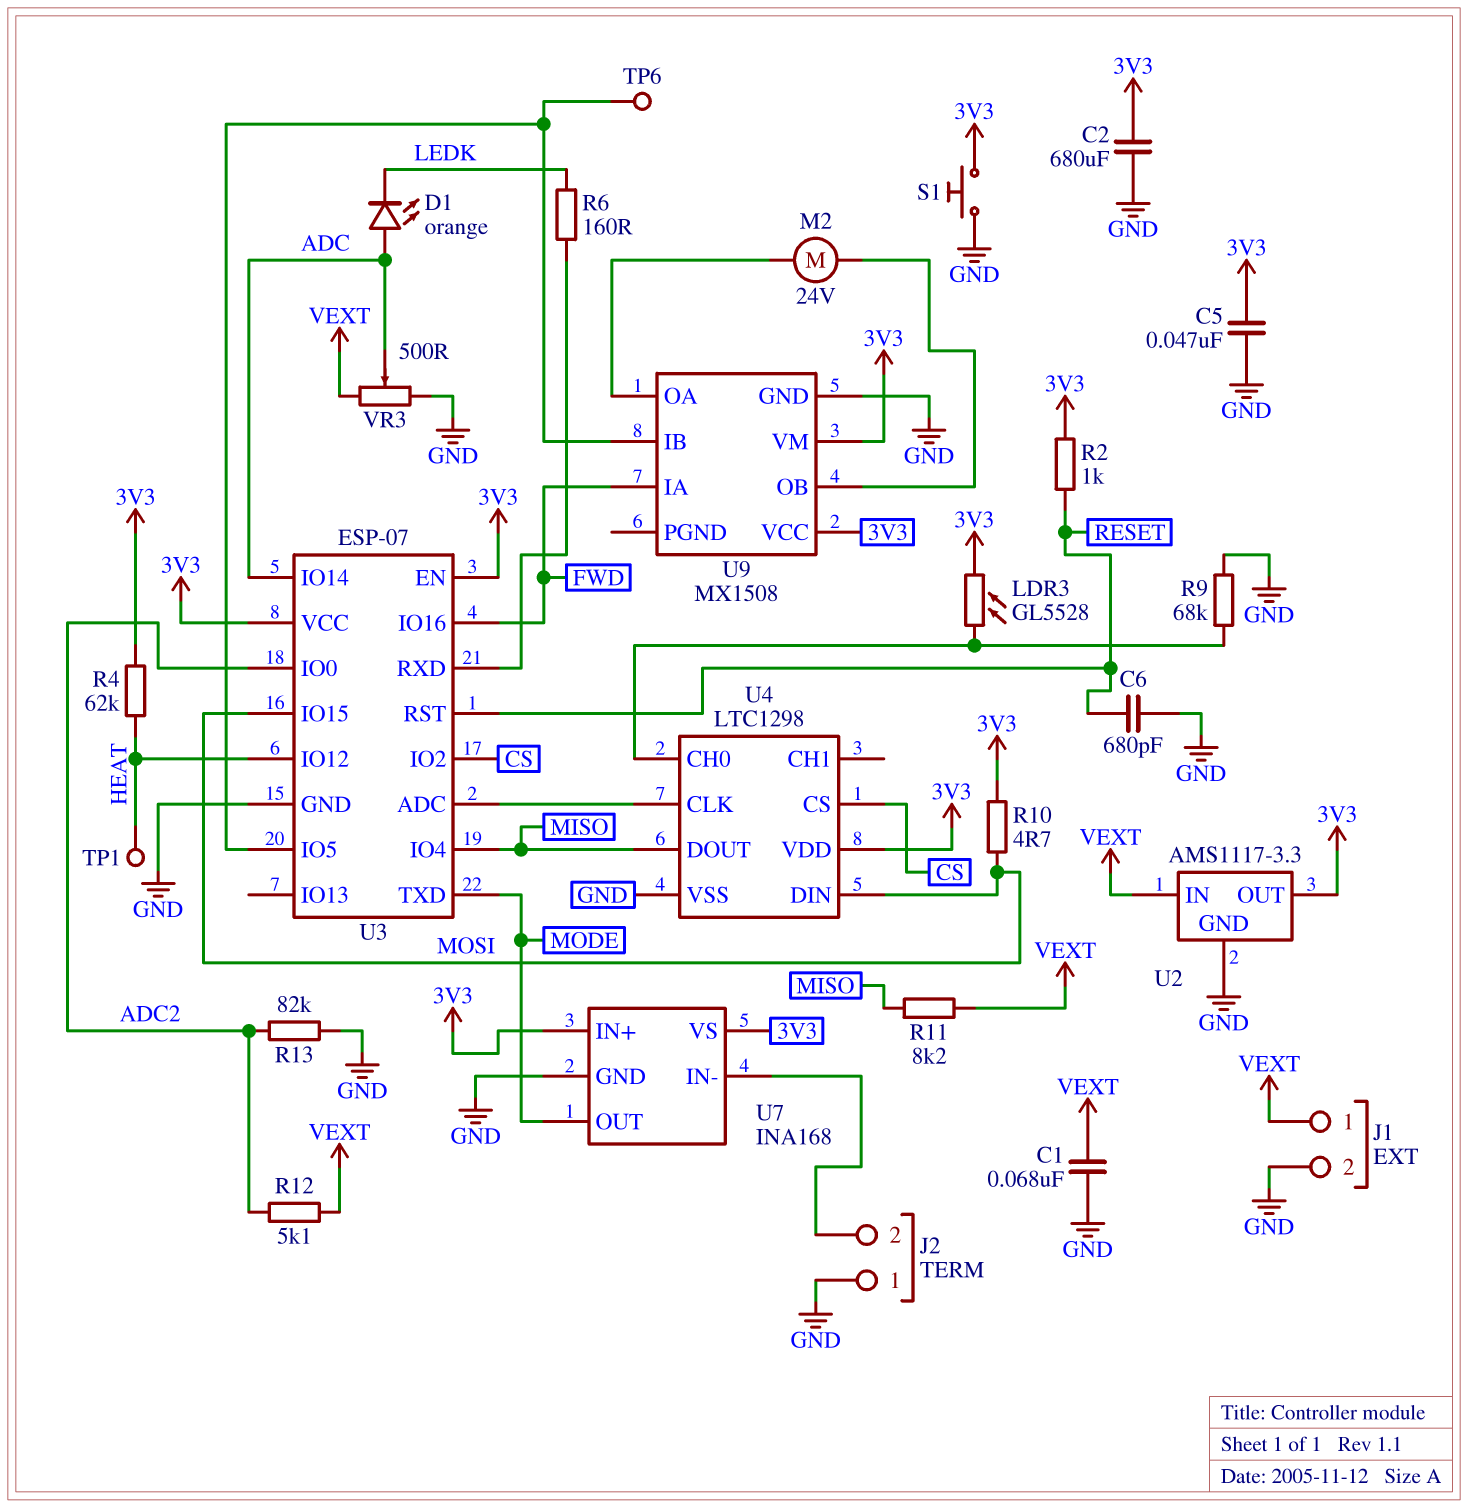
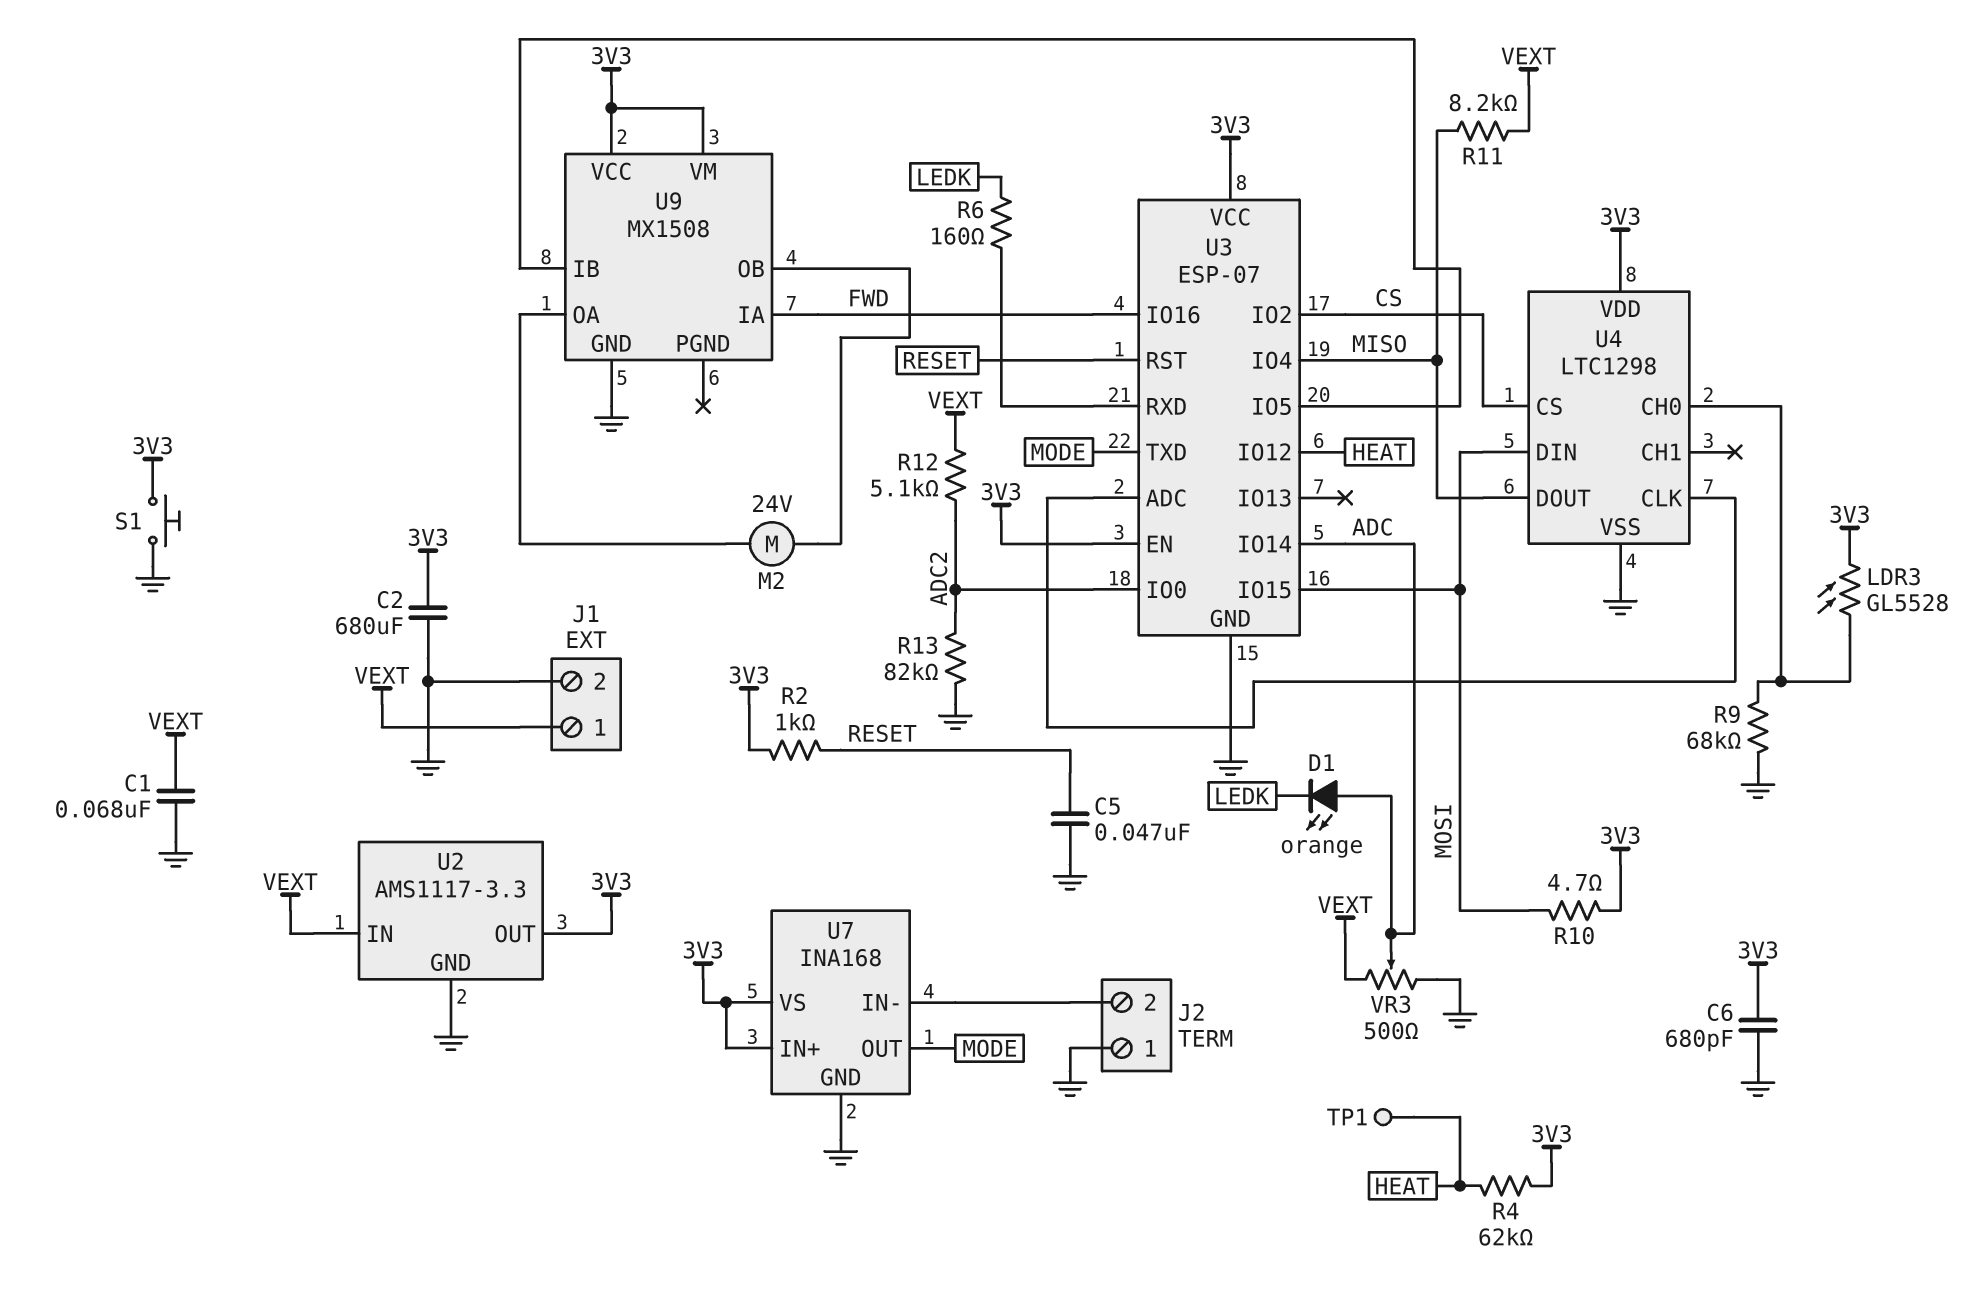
C5: 47nF (3V3, GND) -> 47nF (GND, RESET)
C6: 680pF (GND, RESET) -> 680pF (3V3, GND)
TP6: test point (U3/IO5) -> none

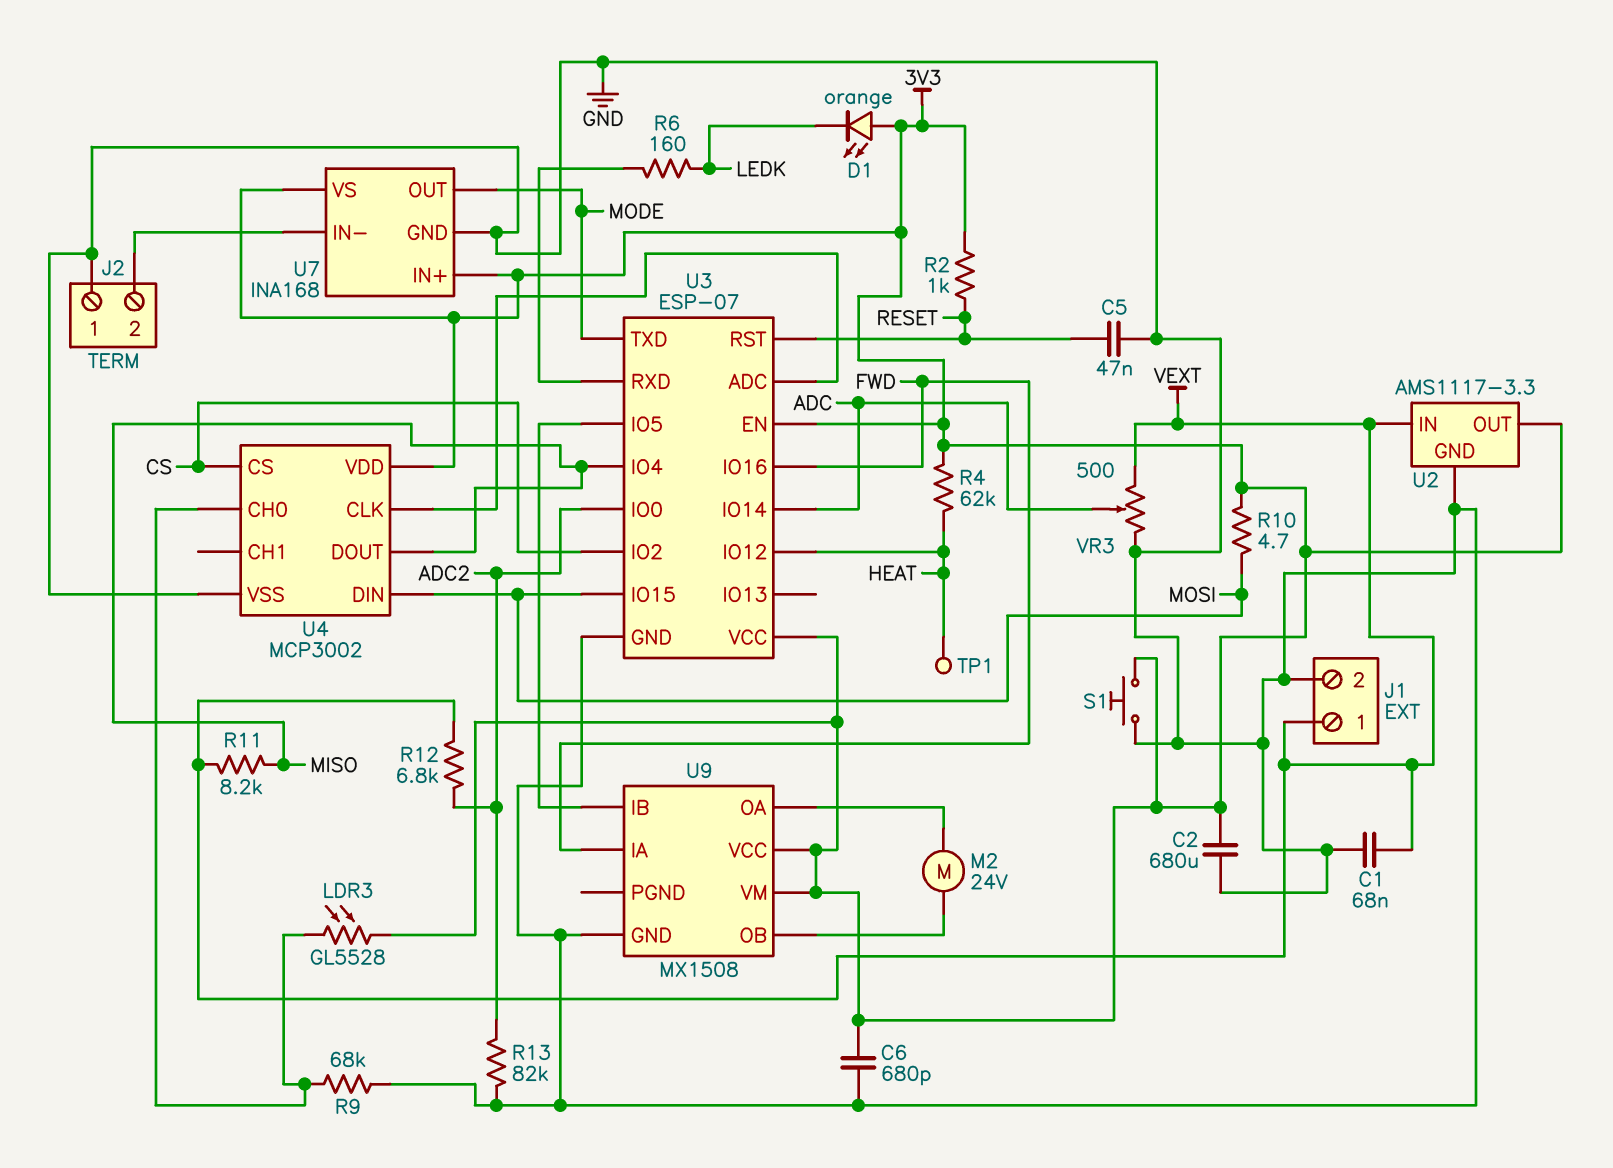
D1: LED orange (A ADC, K LEDK) -> LED orange (A 3V3, K LEDK)
R12: 5.1k (ADC2, VEXT) -> 6.8k (ADC2, VEXT)
U4: LTC1298 -> MCP3002

